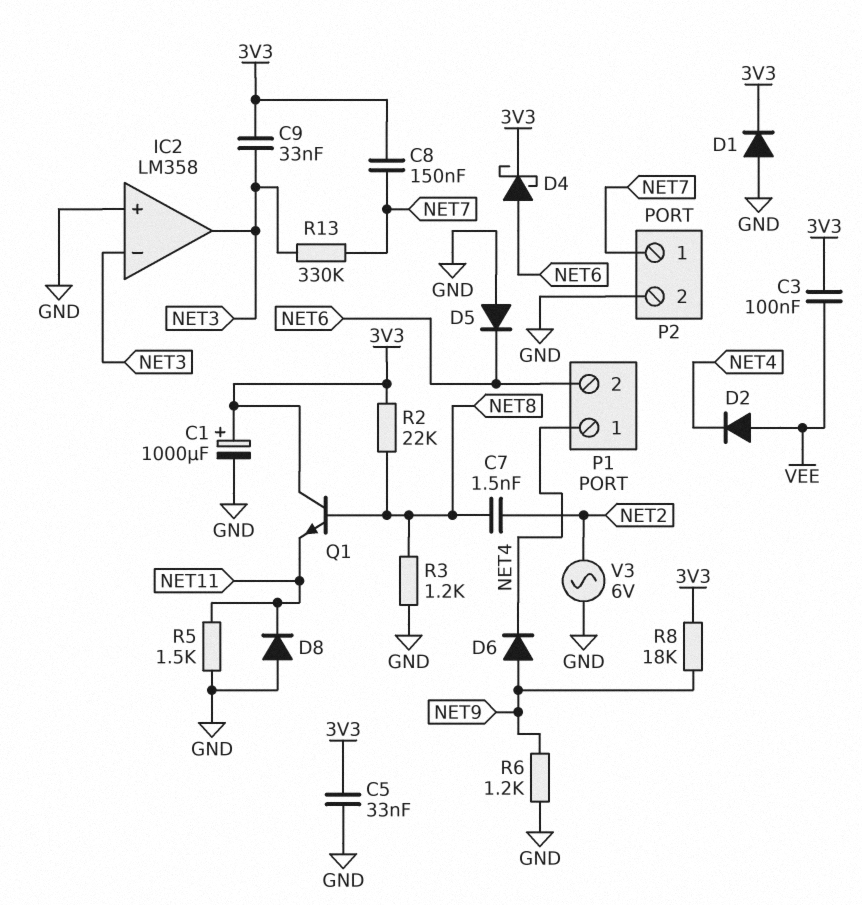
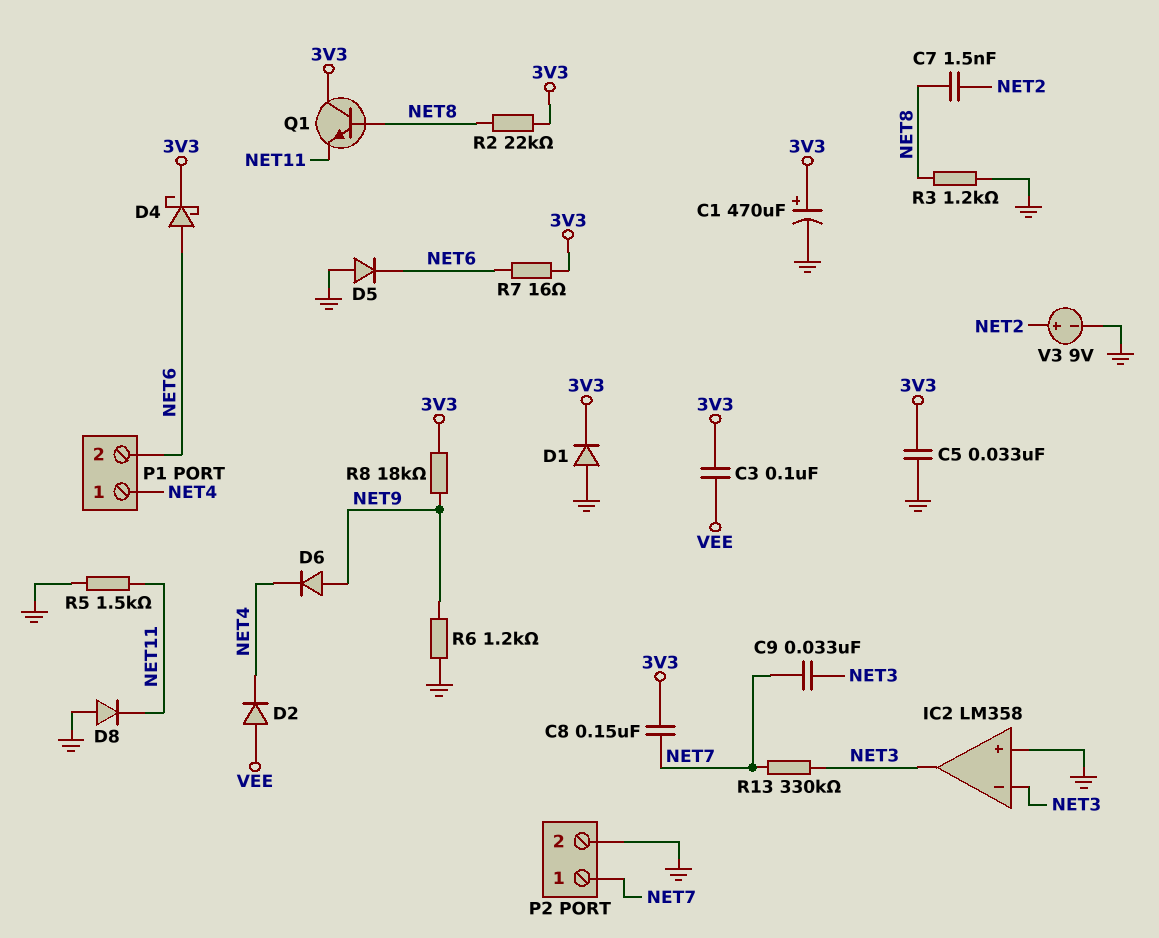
C1: 1000uF (plus 3V3, minus GND) -> 470uF (plus 3V3, minus GND)
C9: 33nF (3V3, NET3) -> 33nF (NET3, NET7)
R7: none -> 16 (3V3, NET6)
V3: AC 6V (GND, NET2) -> 9V (plus NET2, minus GND)

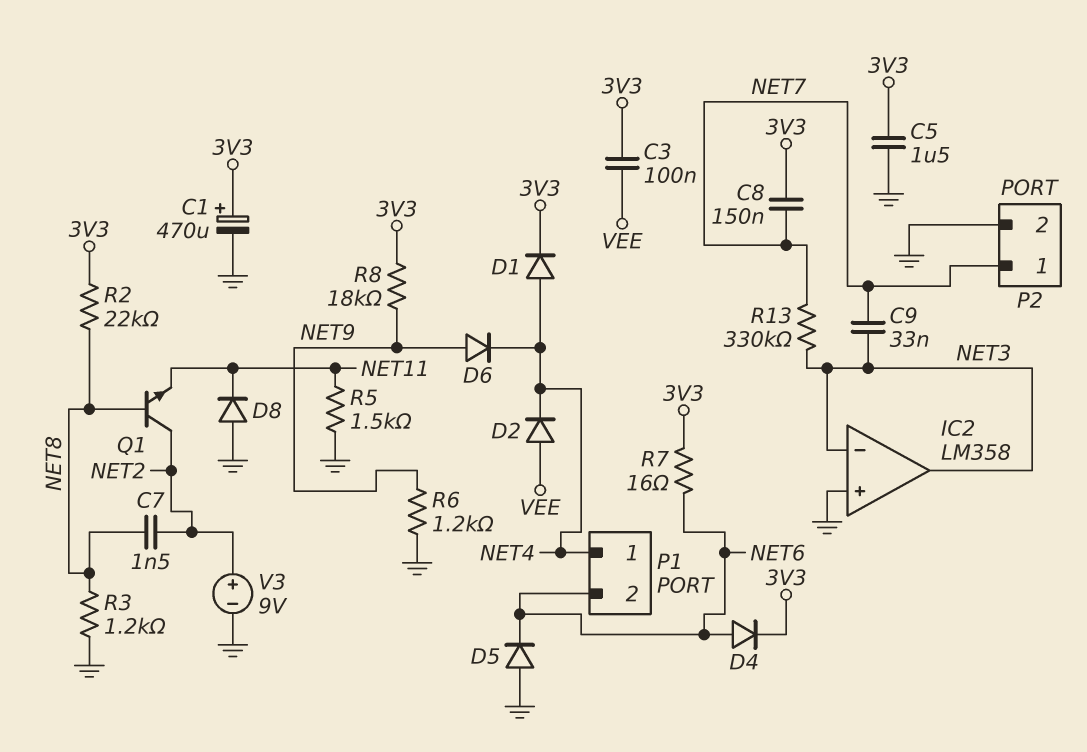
C5: 33nF (3V3, GND) -> 1.5uF (3V3, GND)
D1: diode (A GND, K 3V3) -> diode (A NET4, K 3V3)
D4: schottky (A NET6, K 3V3) -> diode (A NET6, K 3V3)
Q1: NPN (B NET8, C 3V3, E NET11) -> NPN (B NET8, C NET2, E NET11)

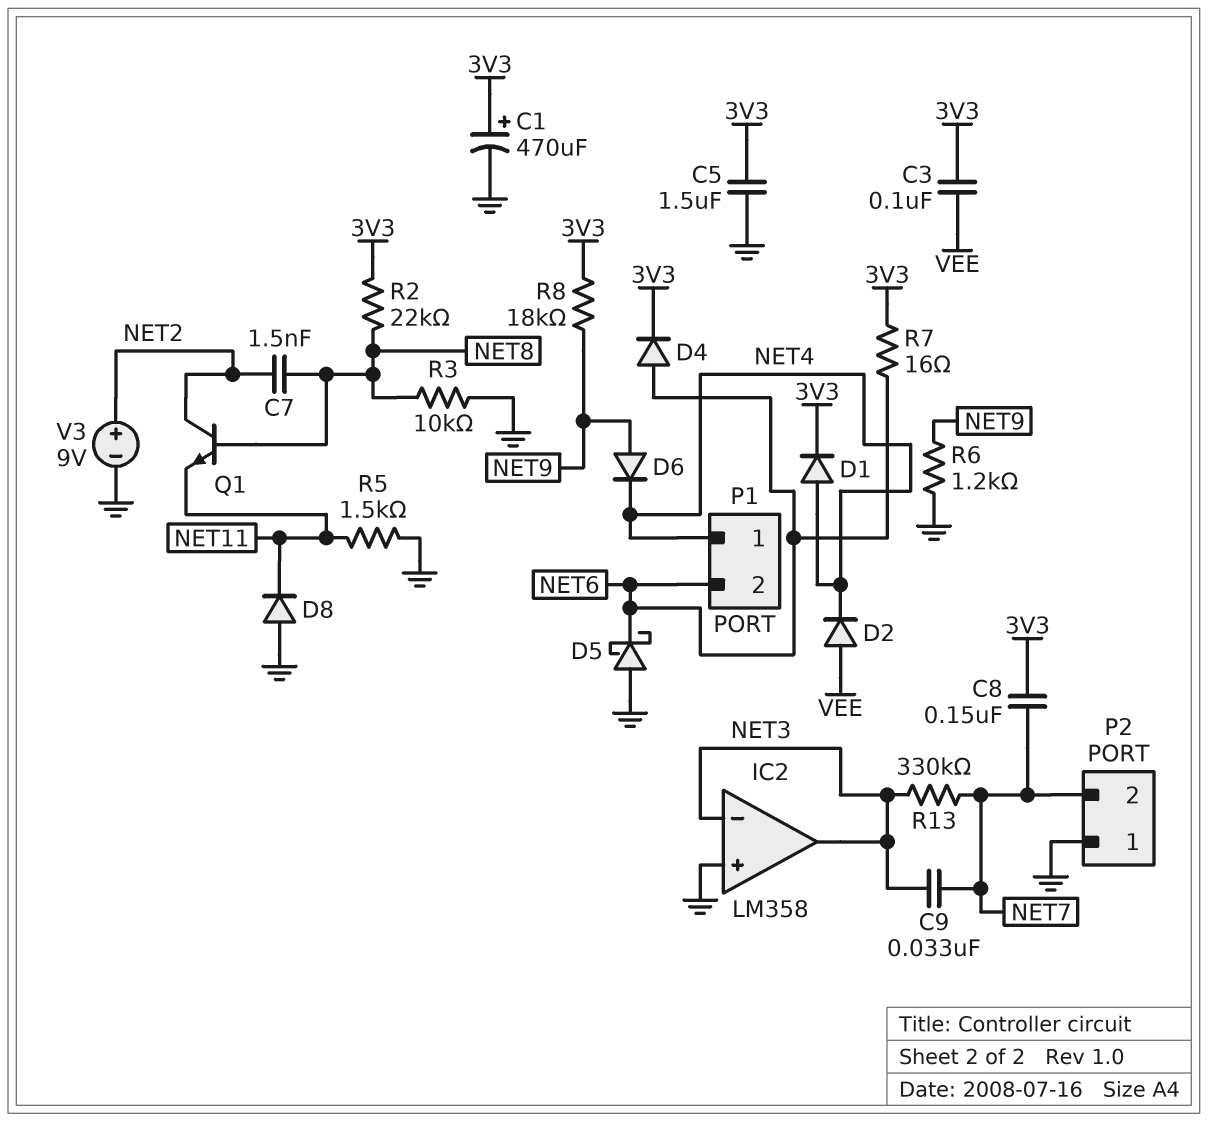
D5: diode (A GND, K NET6) -> schottky (A GND, K NET6)
P2 pin 1: NET7 -> GND
P2 pin 2: GND -> NET7
R3: 1.2k (GND, NET8) -> 10k (GND, NET8)

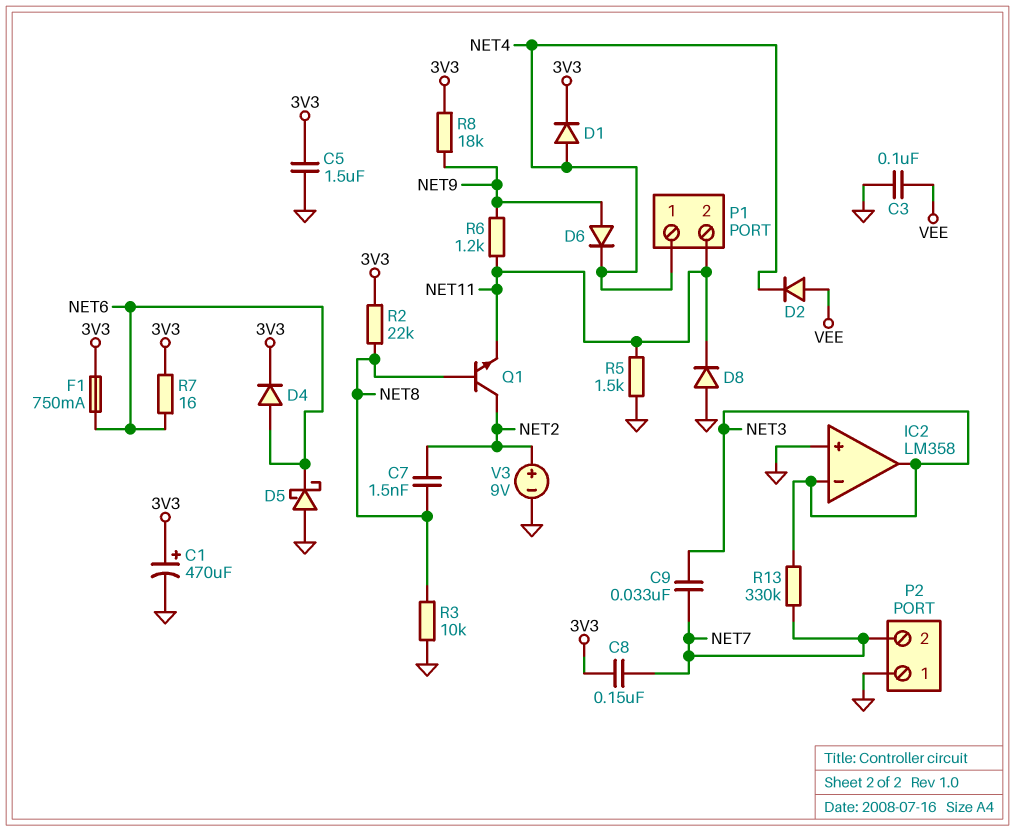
C3: 100nF (3V3, VEE) -> 100nF (GND, VEE)
F1: none -> 750mA (3V3, NET6)
P1 pin 2: NET6 -> NET11
R6: 1.2k (GND, NET9) -> 1.2k (NET9, NET11)

